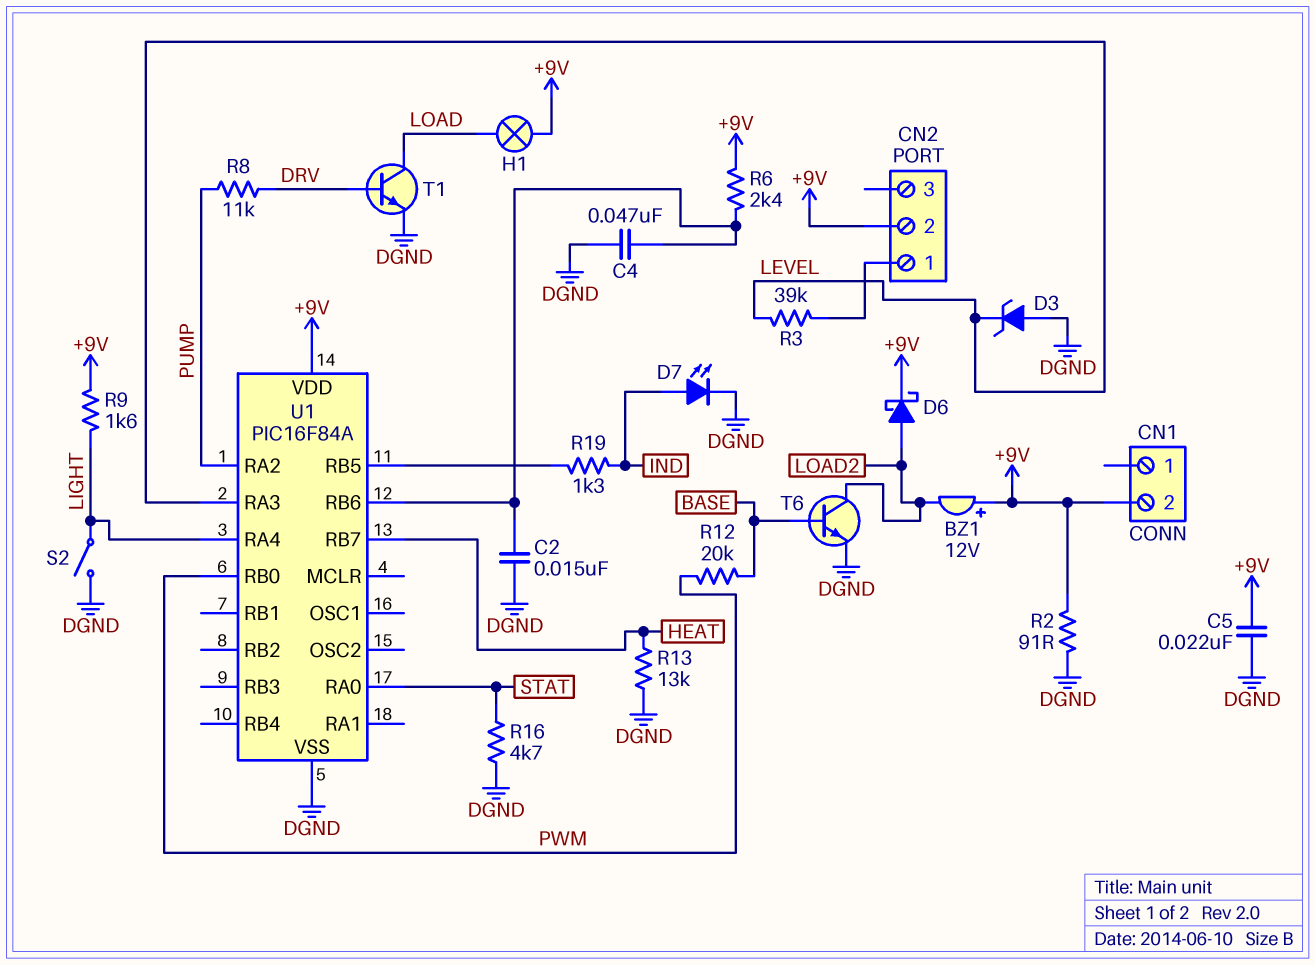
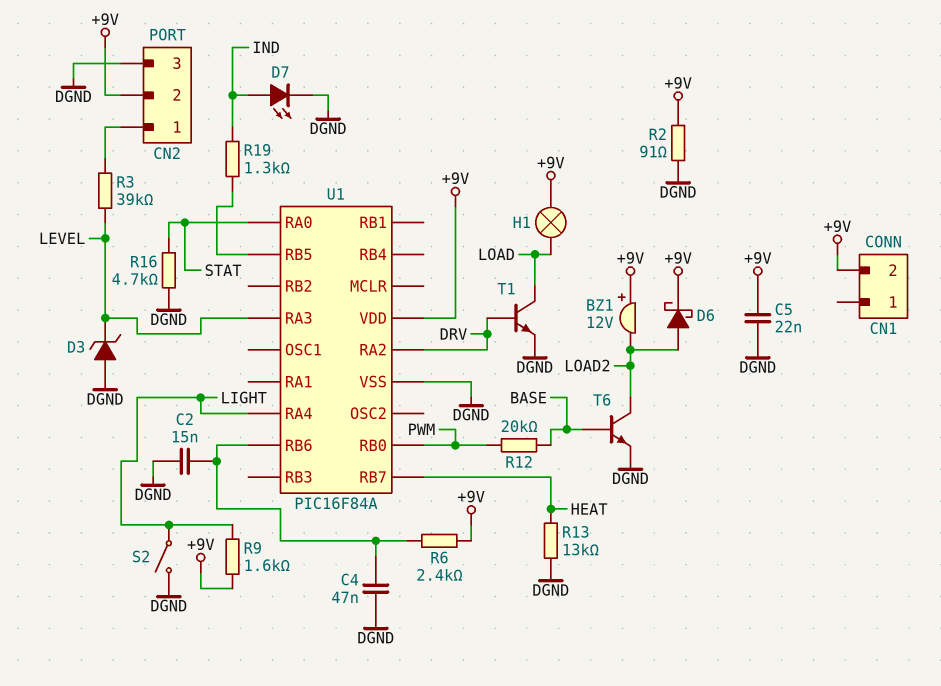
CN2 pin 3: none -> DGND
R8: 11k (DRV, PUMP) -> none
U1 pin RA2: PUMP -> DRV

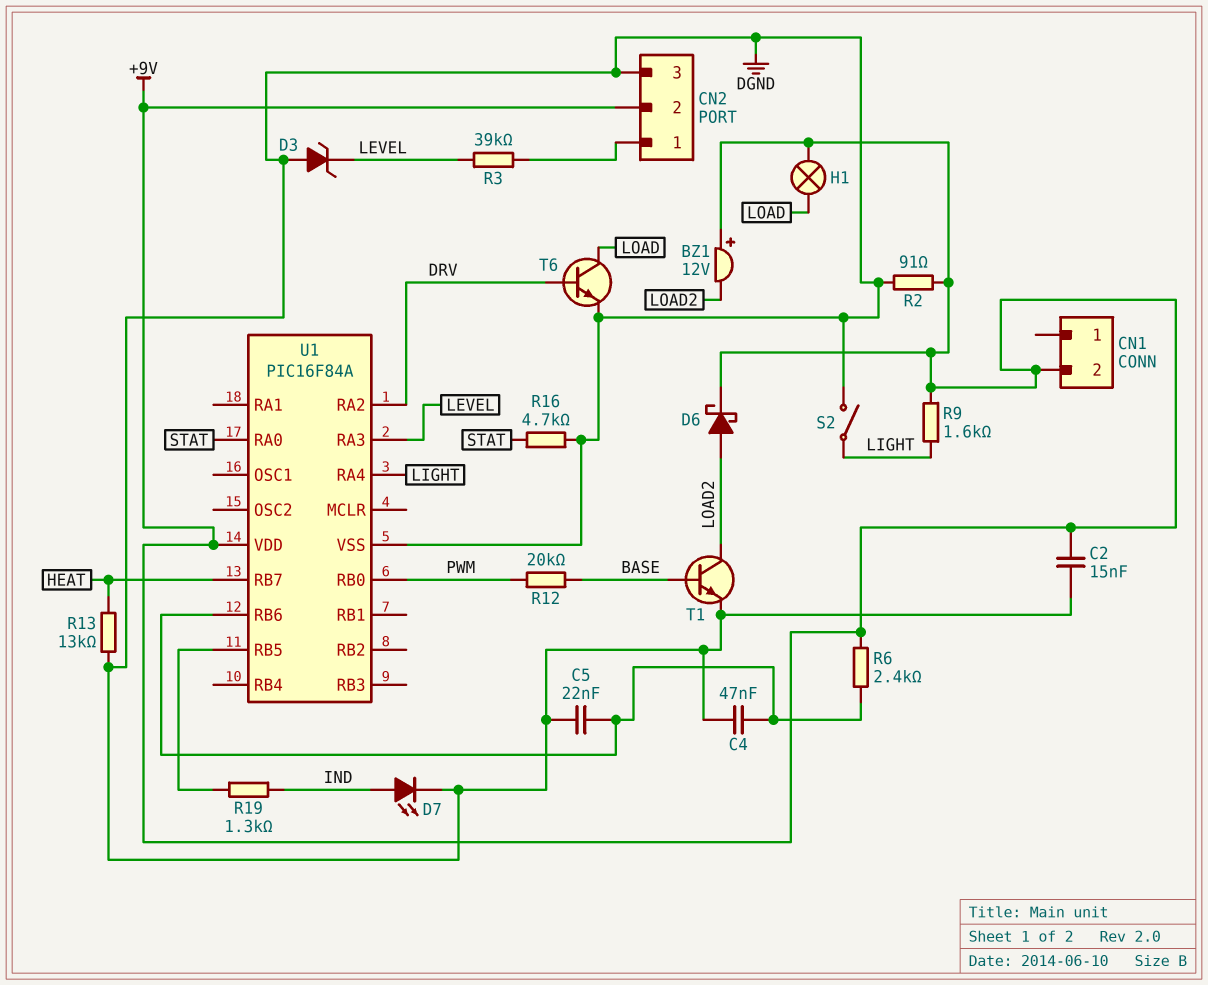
C2: 15nF (DGND, U1/RB6) -> 15nF (+9V, DGND)
C5: 22nF (+9V, DGND) -> 22nF (DGND, U1/RB6)
T1: NPN (B DRV, C LOAD, E DGND) -> NPN (B BASE, C LOAD2, E DGND)
T6: NPN (B BASE, C LOAD2, E DGND) -> NPN (B DRV, C LOAD, E DGND)

